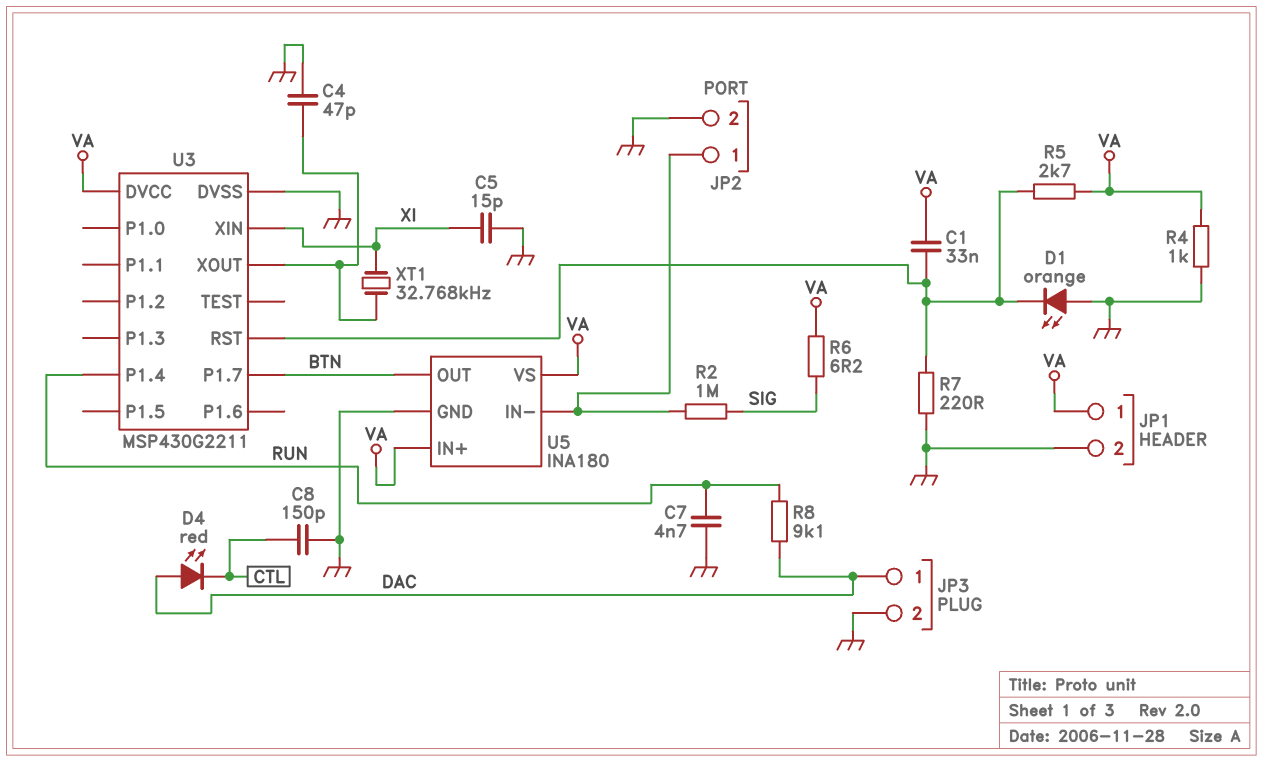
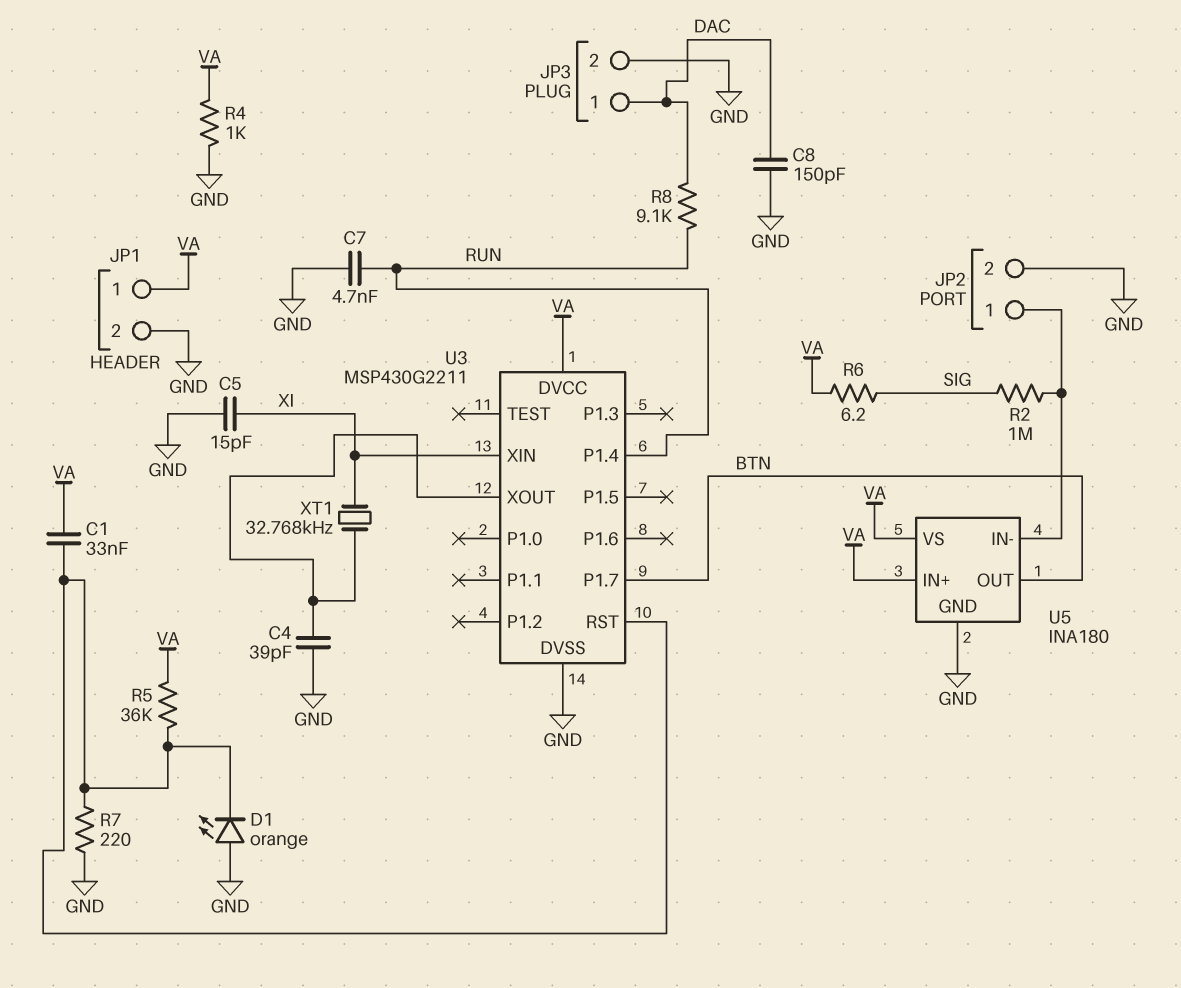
C4: 47pF (GND, U3/XOUT) -> 39pF (GND, U3/XOUT)
C8: 150pF (CTL, GND) -> 150pF (DAC, GND)
D4: LED red (A DAC, K CTL) -> none
R5: 2.7k (U3/RST, VA) -> 36k (U3/RST, VA)

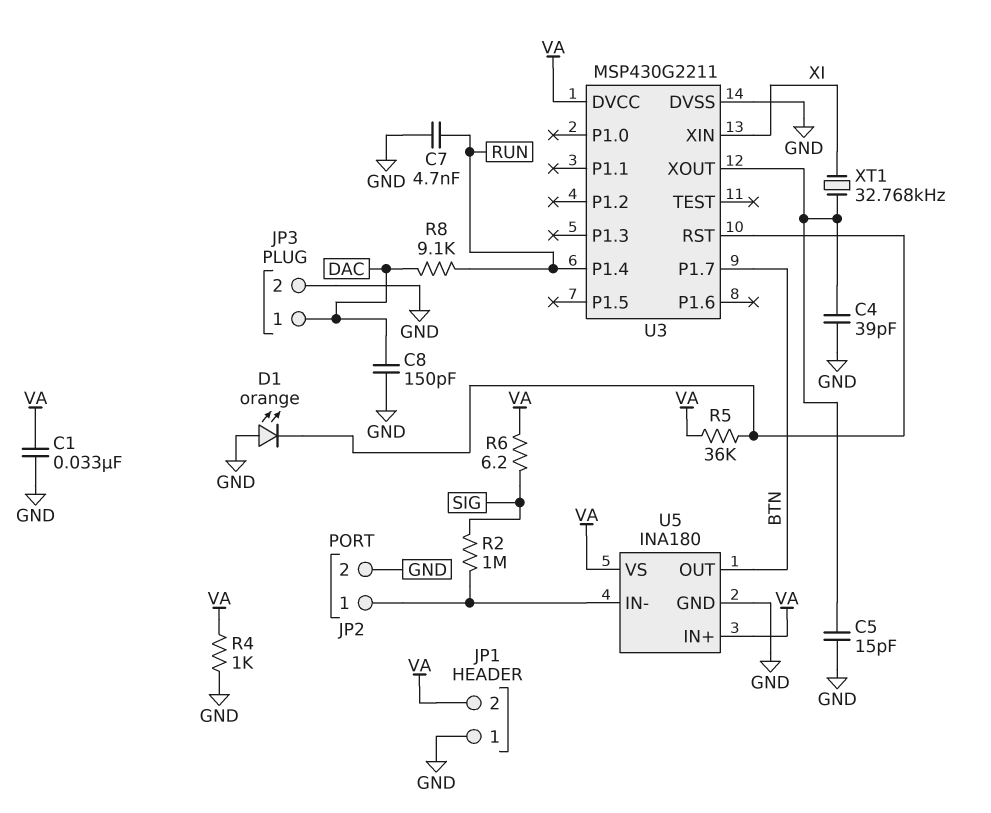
C1: 33nF (U3/RST, VA) -> 33nF (GND, VA)
C5: 15pF (GND, XI) -> 15pF (GND, U3/XOUT)
JP1 pin 1: VA -> GND
JP1 pin 2: GND -> VA
R7: 220 (GND, U3/RST) -> none

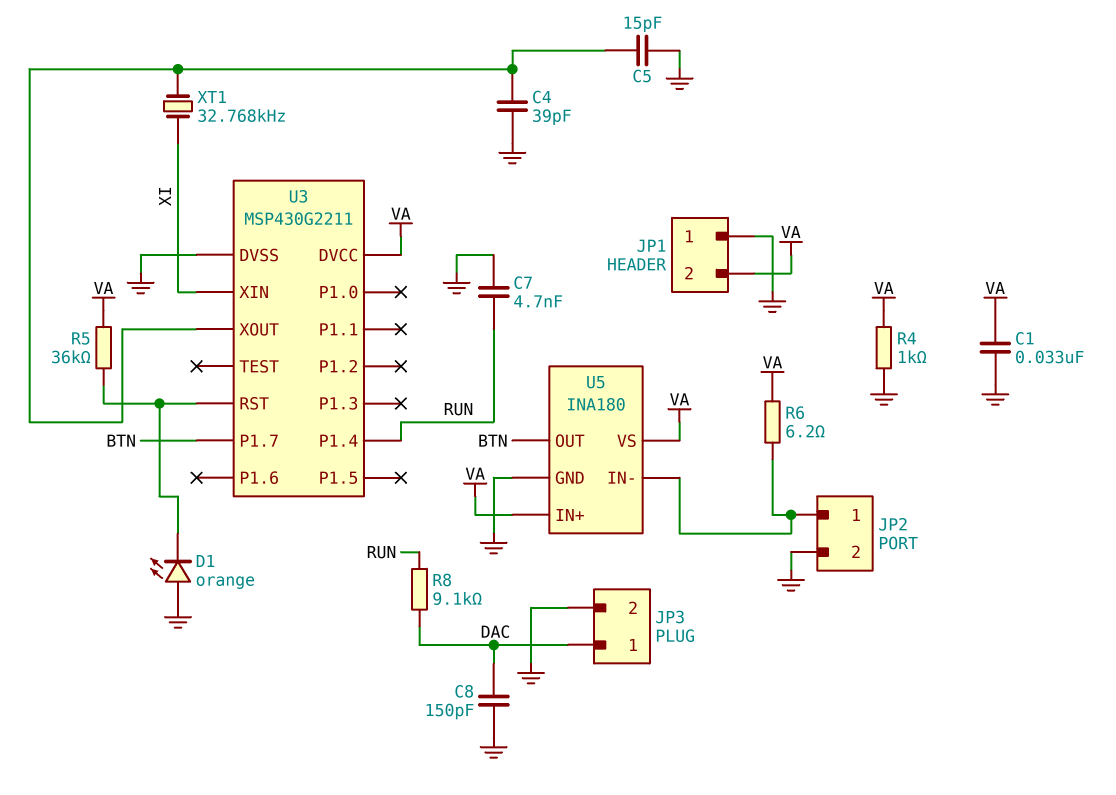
R2: 1M (JP2/1, SIG) -> none
R6: 6.2 (SIG, VA) -> 6.2 (JP2/1, VA)

